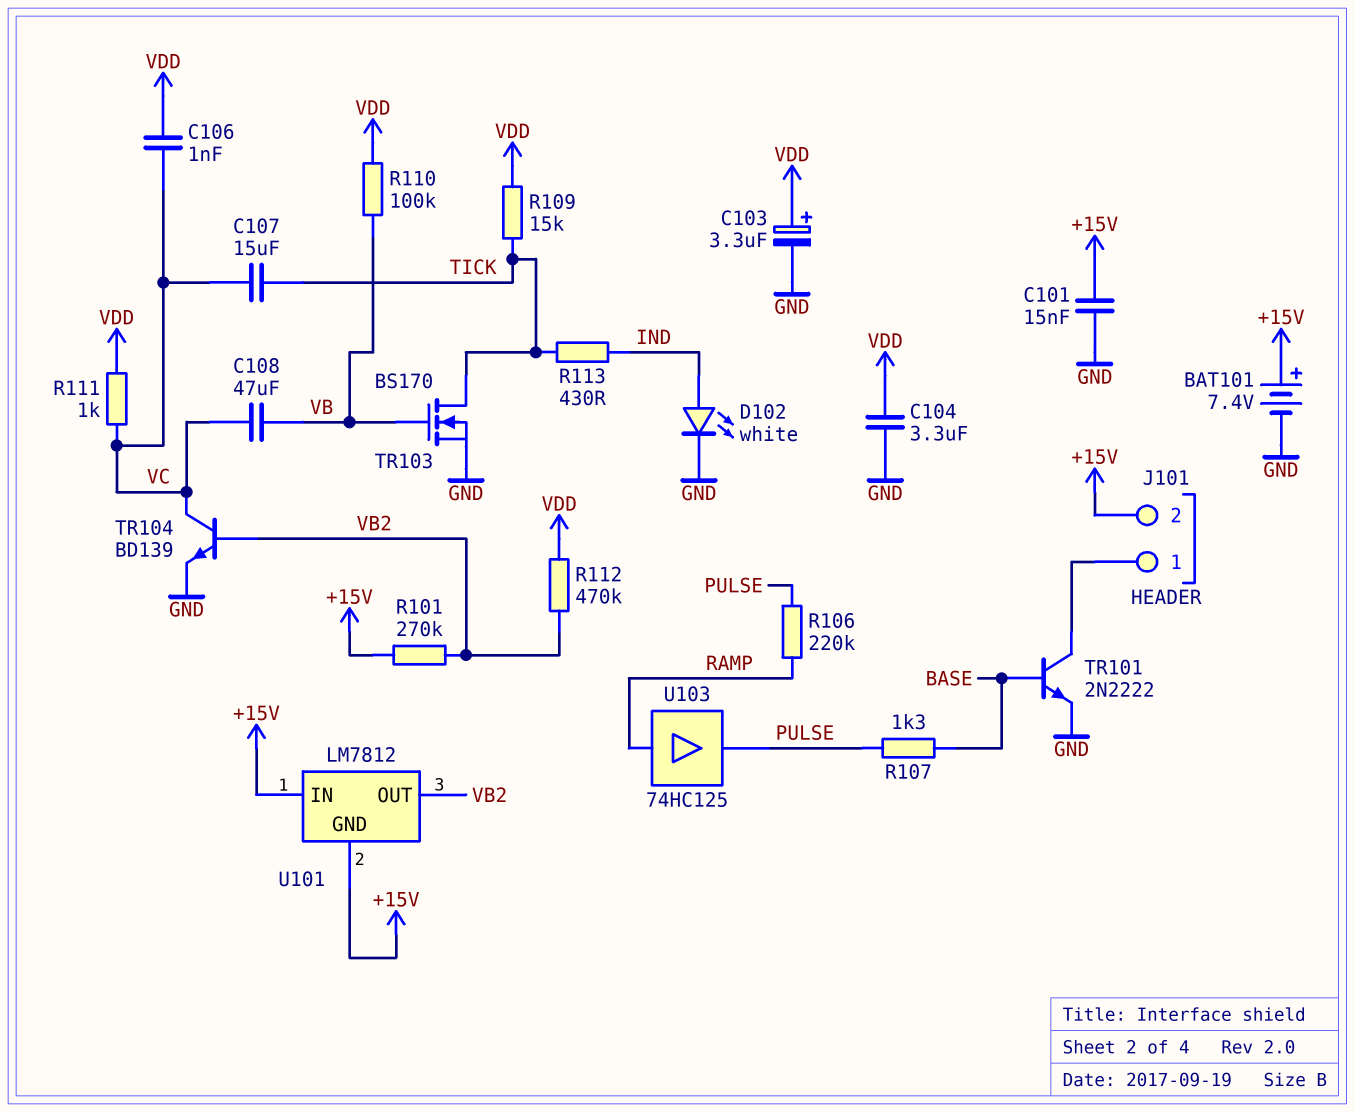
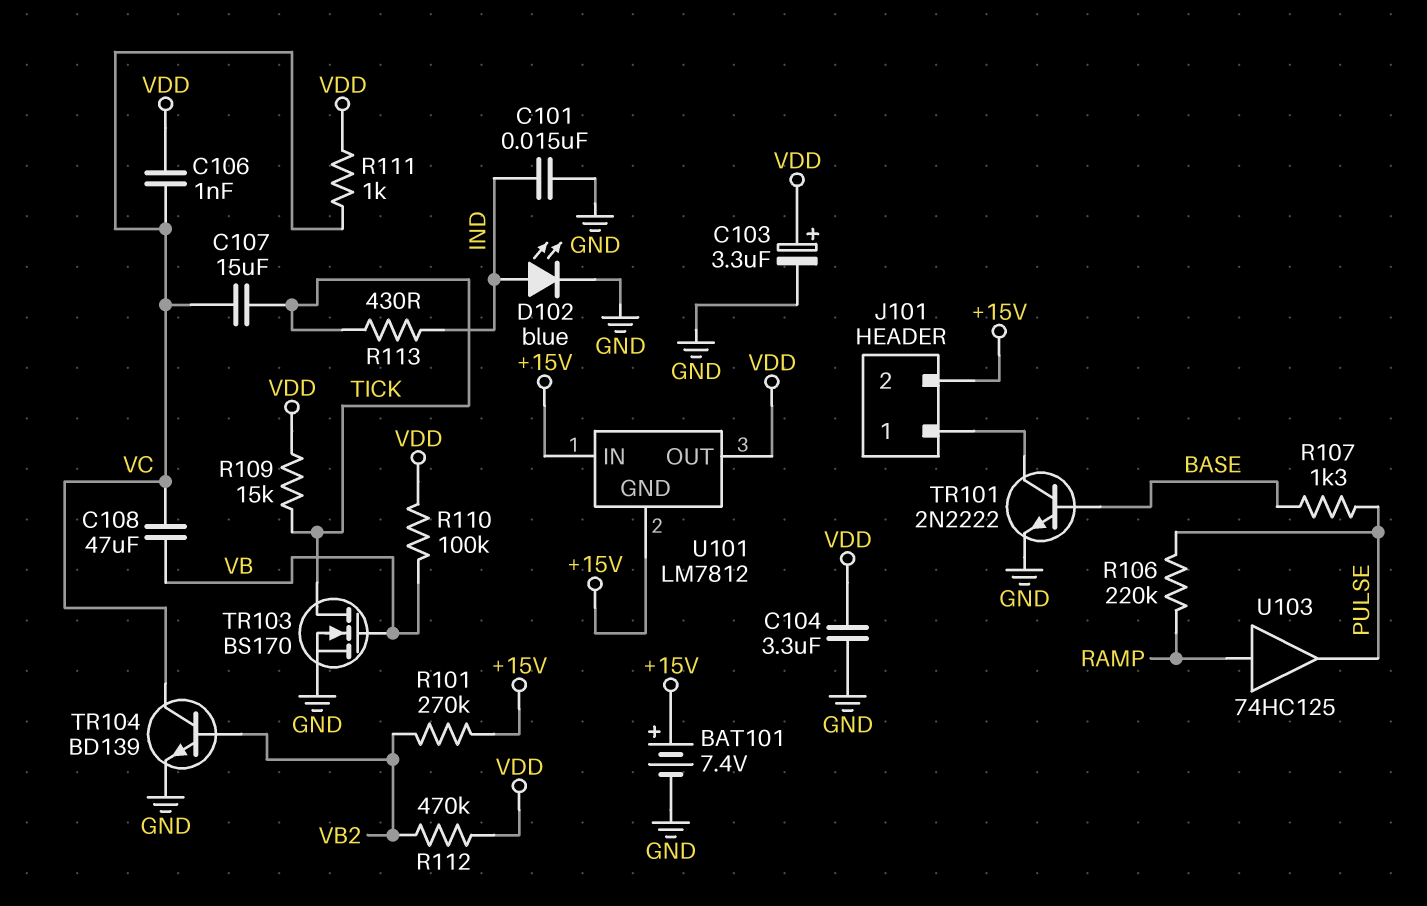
C101: 15nF (+15V, GND) -> 15nF (GND, IND)
D102: LED white (A IND, K GND) -> LED blue (A IND, K GND)
U101 pin OUT: VB2 -> VDD

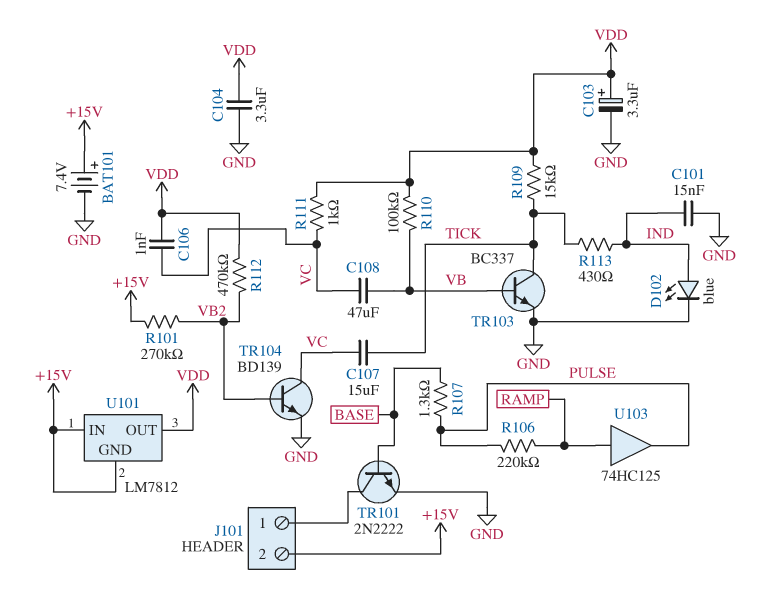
TR103: NMOS BS170 (G VB, D TICK, S GND) -> NPN BC337 (B VB, C TICK, E GND)

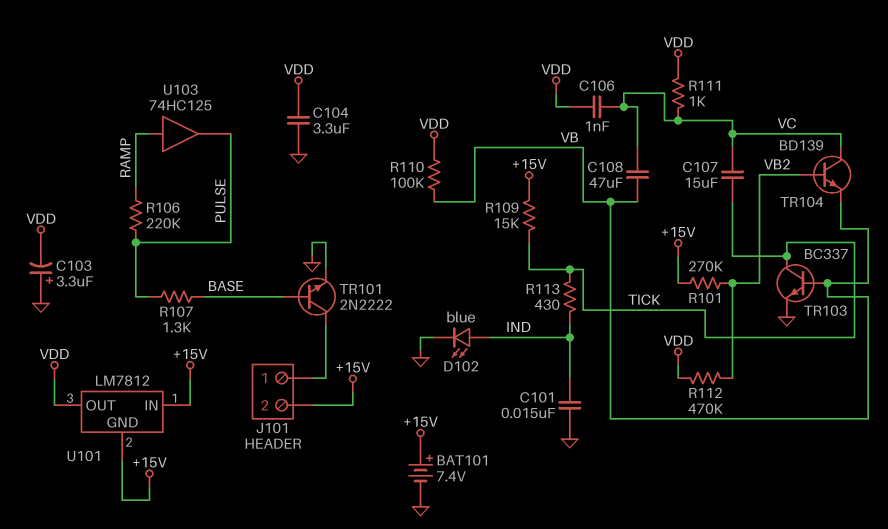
C103: 3.3uF (plus VDD, minus GND) -> 3.3uF (plus GND, minus VDD)
R109: 15k (TICK, VDD) -> 15k (+15V, TICK)
TR104: NPN BD139 (B VB2, C VC, E GND) -> NPN BD139 (B VB2, C VC, E VB)

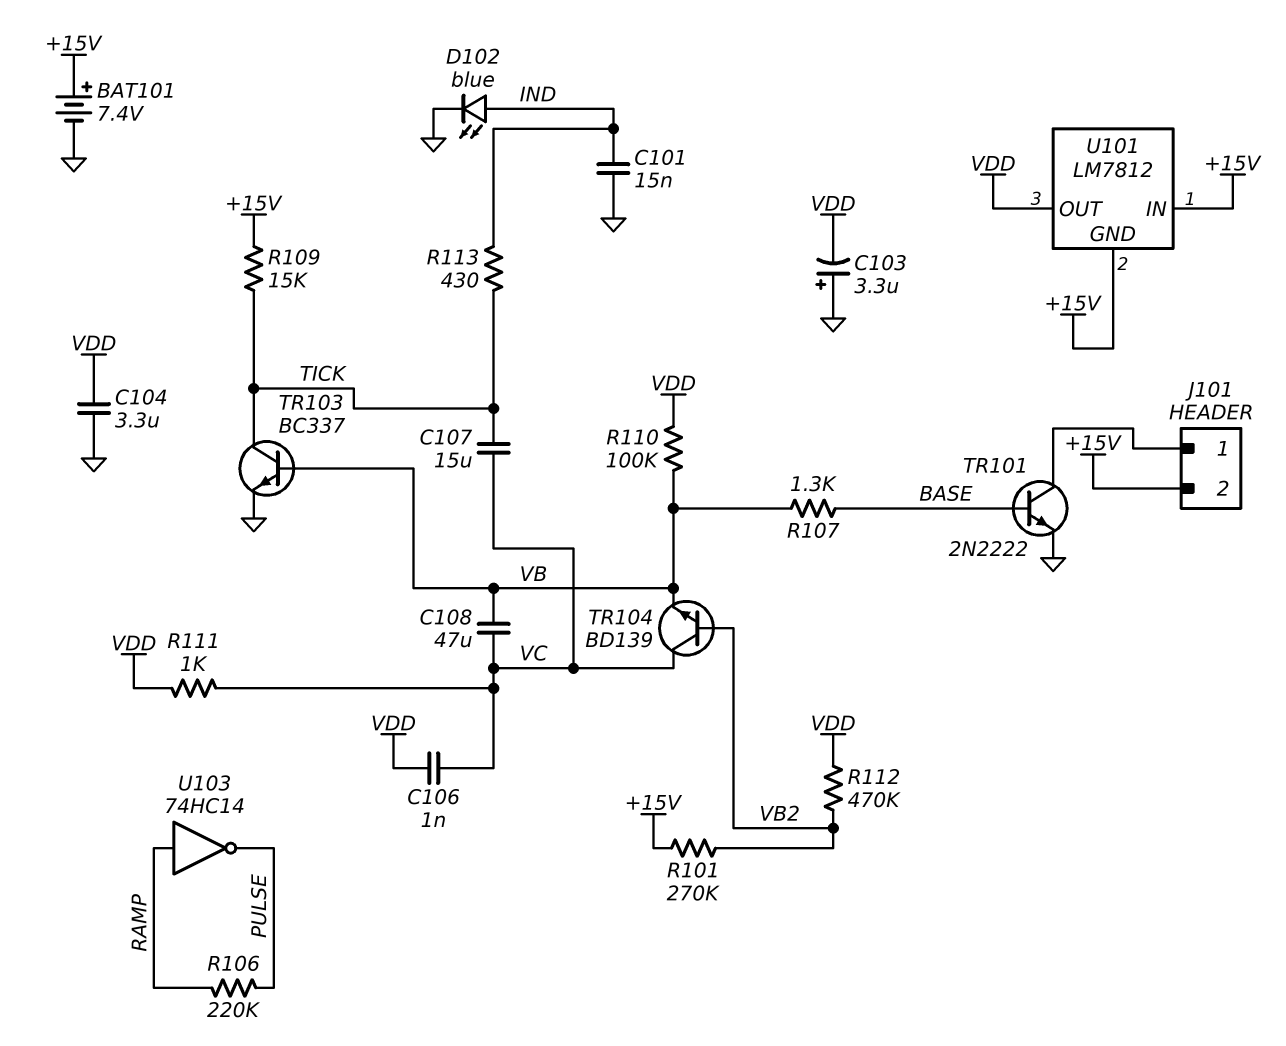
R107: 1.3k (BASE, PULSE) -> 1.3k (BASE, VB)
U103: buffer 74HC125 (in RAMP, out PULSE) -> NOT 74HC14 (in RAMP, out PULSE)

